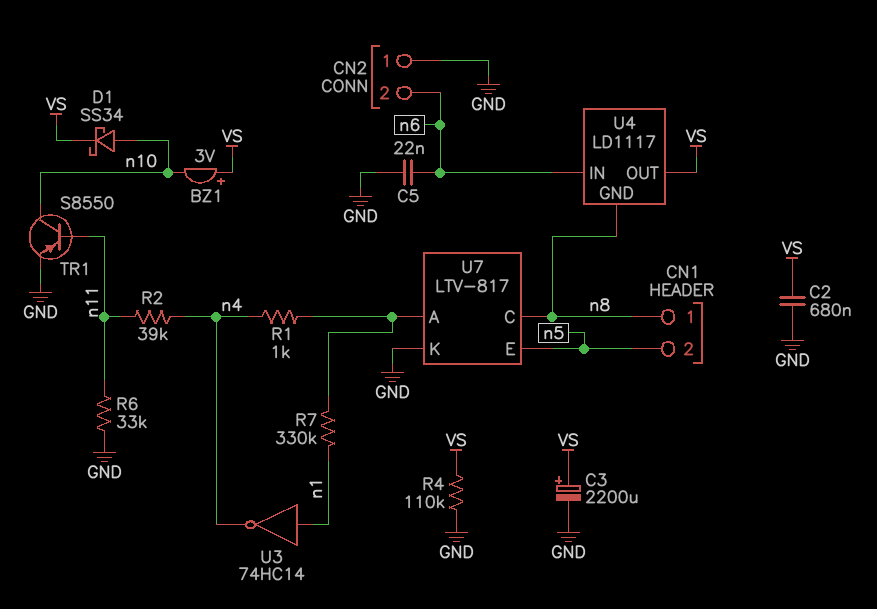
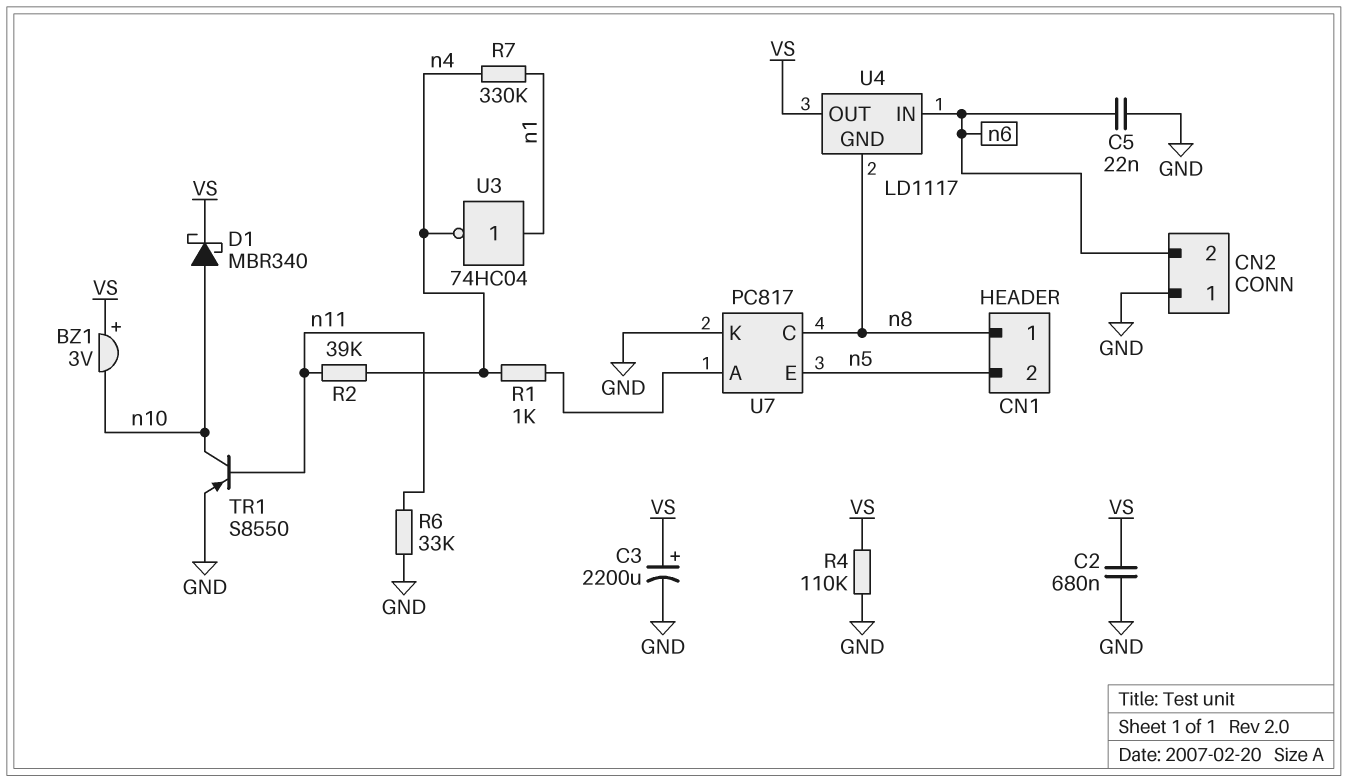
D1: schottky SS34 (A n10, K VS) -> schottky MBR340 (A n10, K VS)
R7: 330k (U7/A, n1) -> 330k (n1, n4)
U3: NOT 74HC14 (in n1, out n4) -> NOT 74HC04 (in n1, out n4)
U7: LTV-817 -> PC817

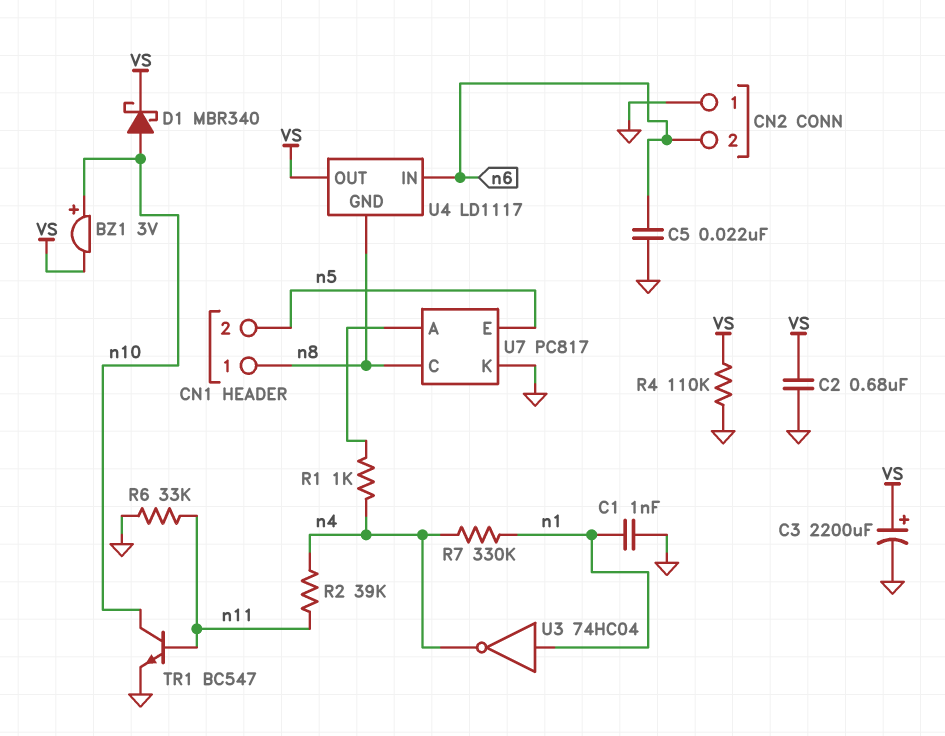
BZ1: buzzer 3V (plus VS, minus n10) -> buzzer 3V (plus n10, minus VS)
C1: none -> 1nF (GND, n1)
TR1: PNP S8550 (B n11, C n10, E GND) -> NPN BC547 (B n11, C n10, E GND)

